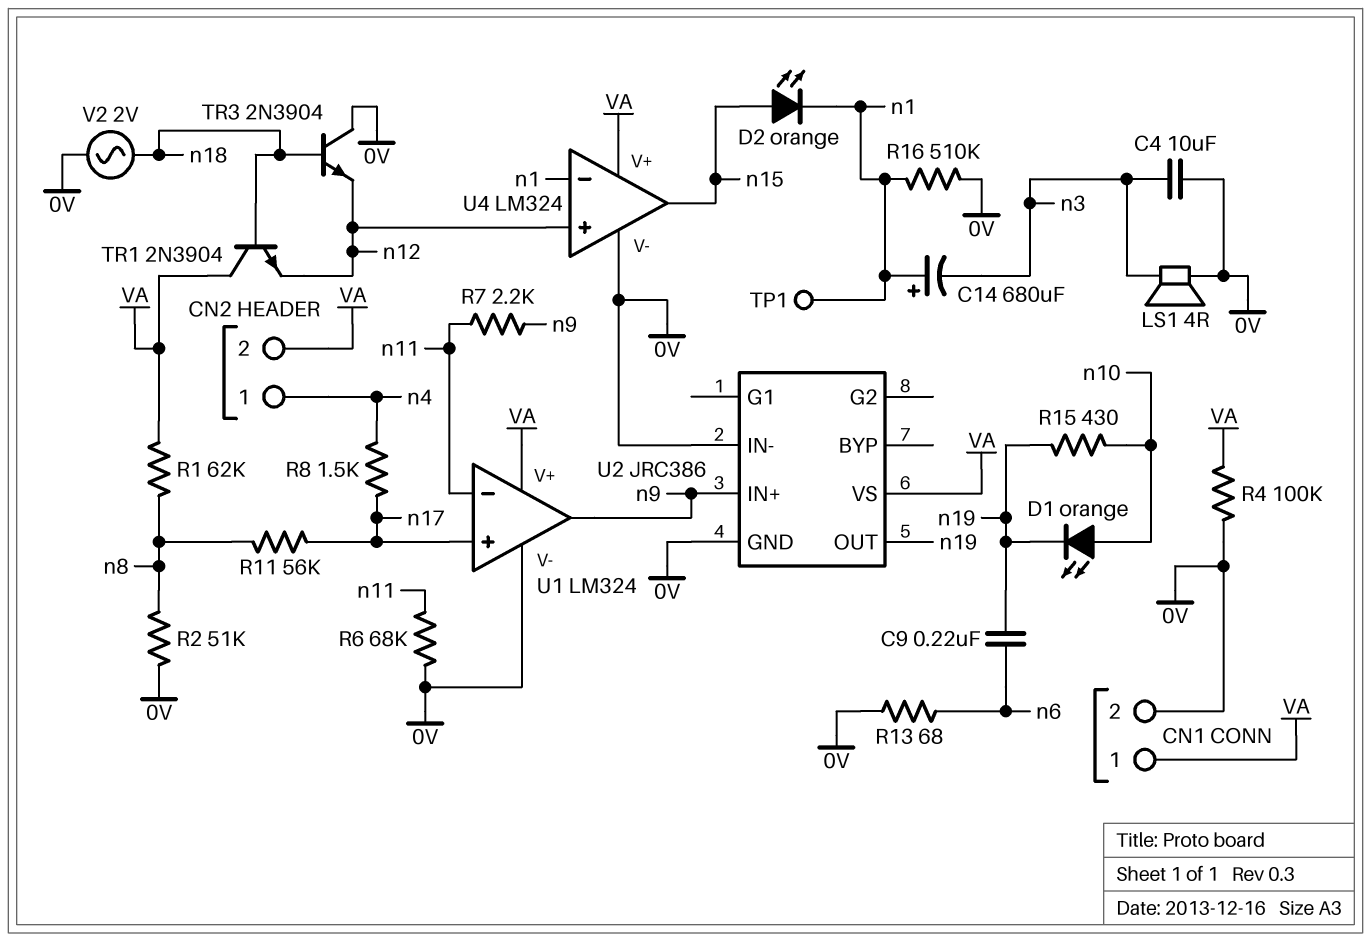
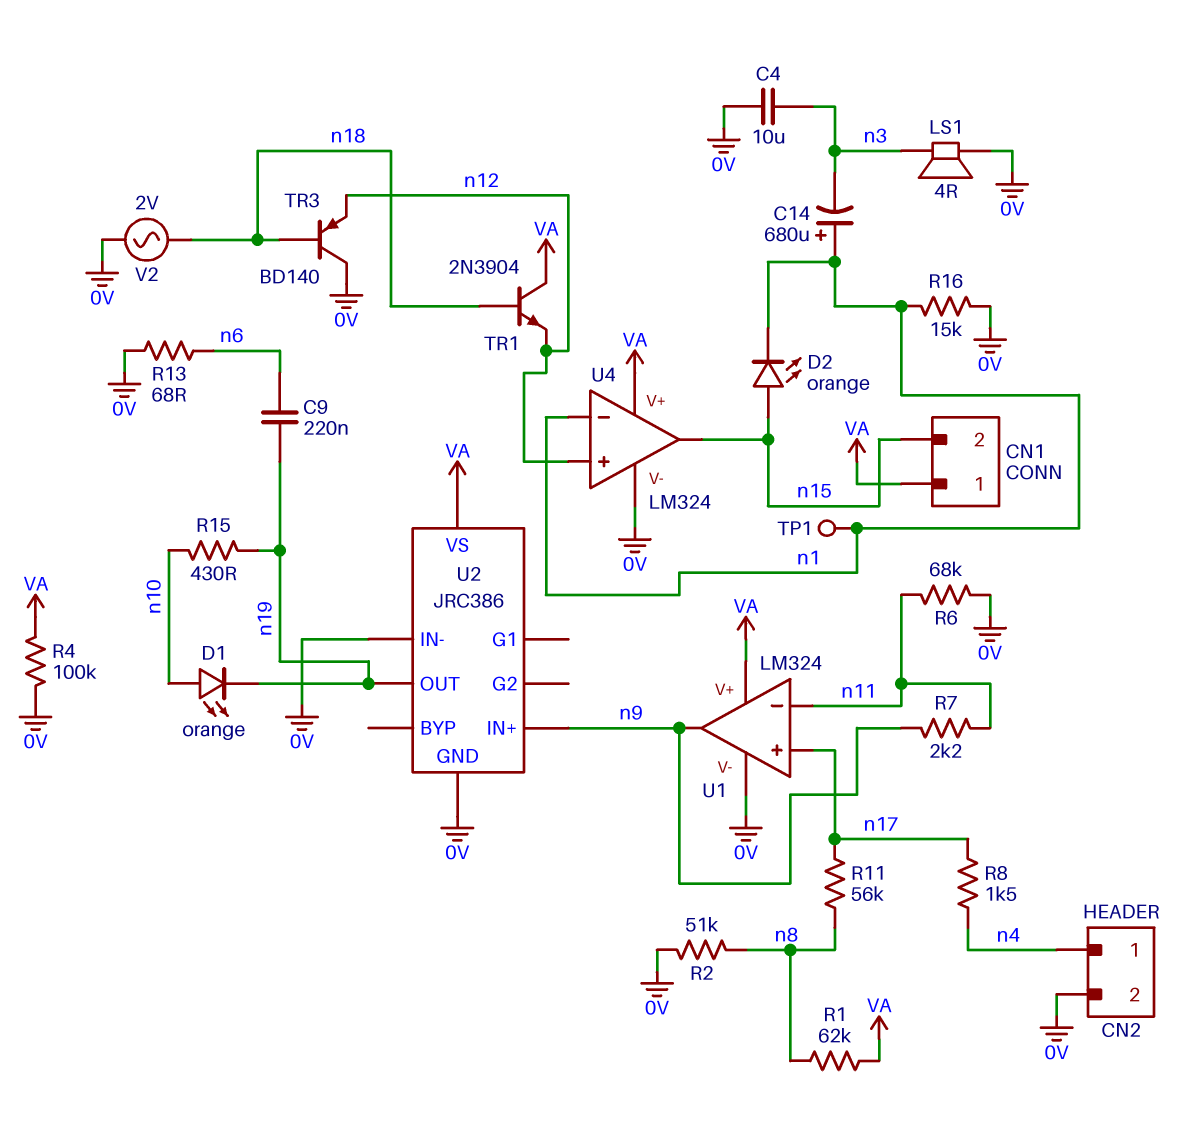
CN1 pin 2: 0V -> n15
CN2 pin 2: VA -> 0V
R16: 510k (0V, n1) -> 15k (0V, n1)
TR3: NPN 2N3904 (B n18, C 0V, E n12) -> PNP BD140 (B n18, C 0V, E n12)

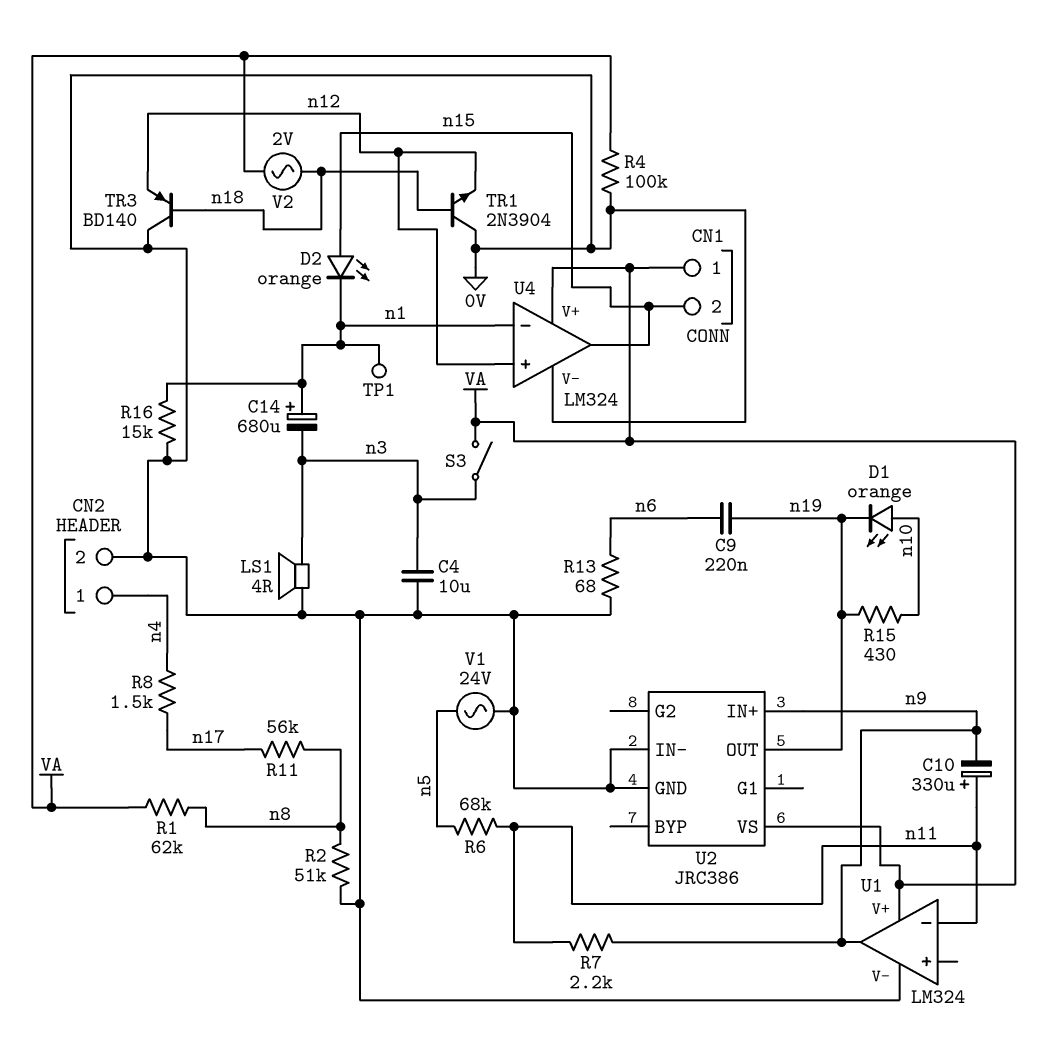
C10: none -> 330uF (plus n11, minus n9)
R6: 68k (0V, n11) -> 68k (n5, n11)
S3: none -> switch (VA, n3)
TR1: NPN 2N3904 (B n18, C VA, E n12) -> NPN 2N3904 (B n18, C 0V, E n12)
U1 pin in+: n17 -> none
V1: none -> AC 24V (0V, n5)
V2: AC 2V (0V, n18) -> AC 2V (VA, n18)

